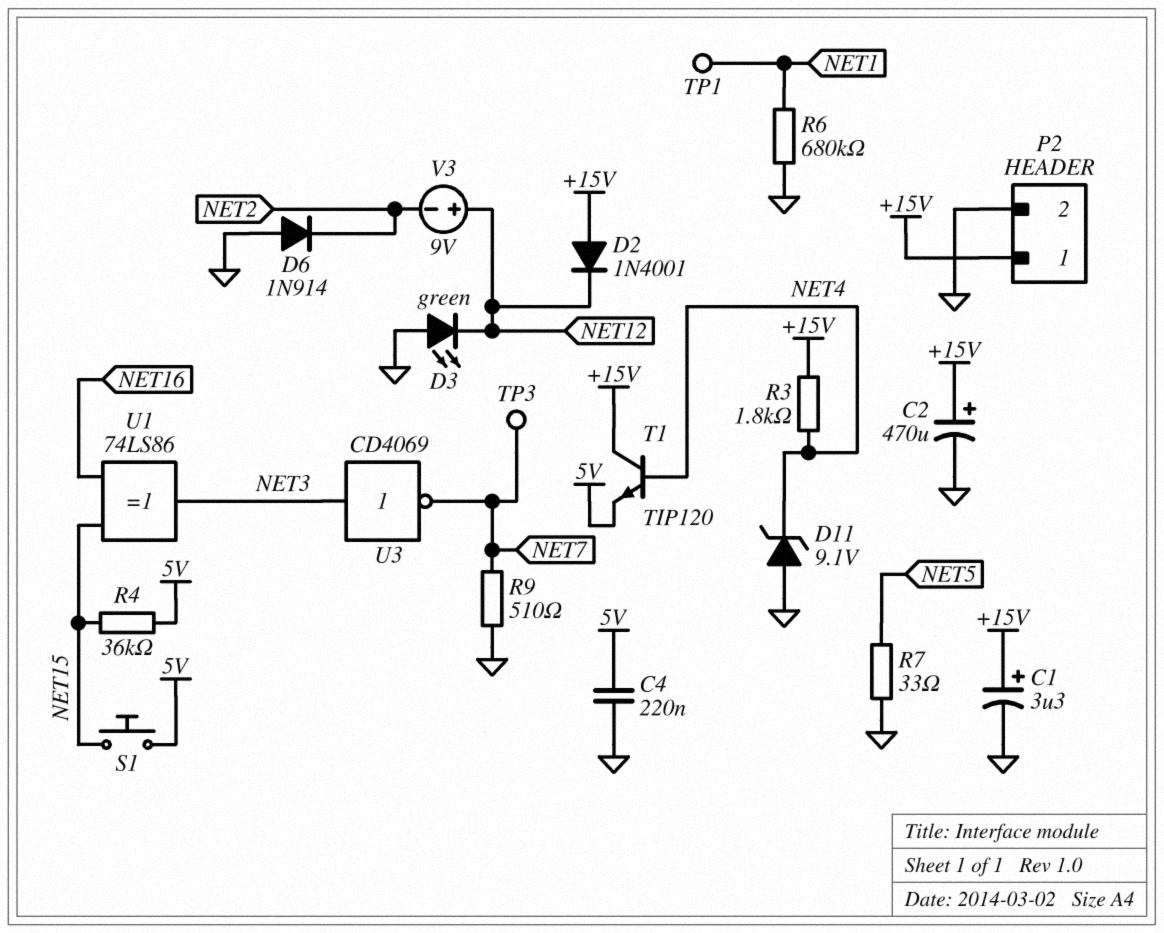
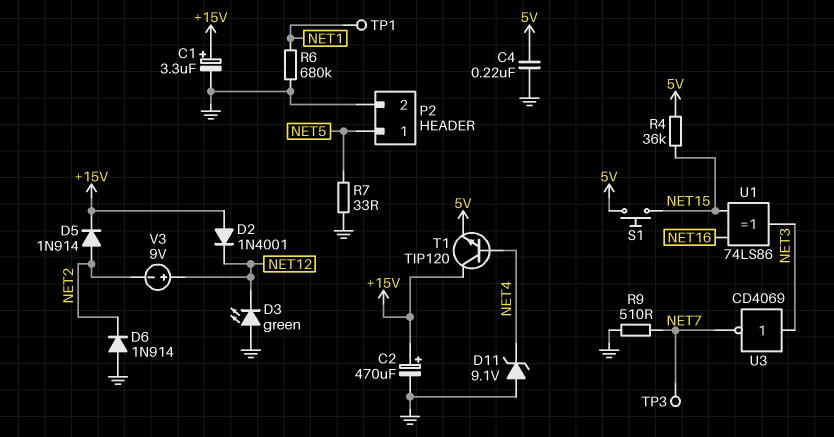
D5: none -> diode 1N914 (A NET2, K +15V)
P2 pin 1: +15V -> NET5
R3: 1.8k (+15V, NET4) -> none

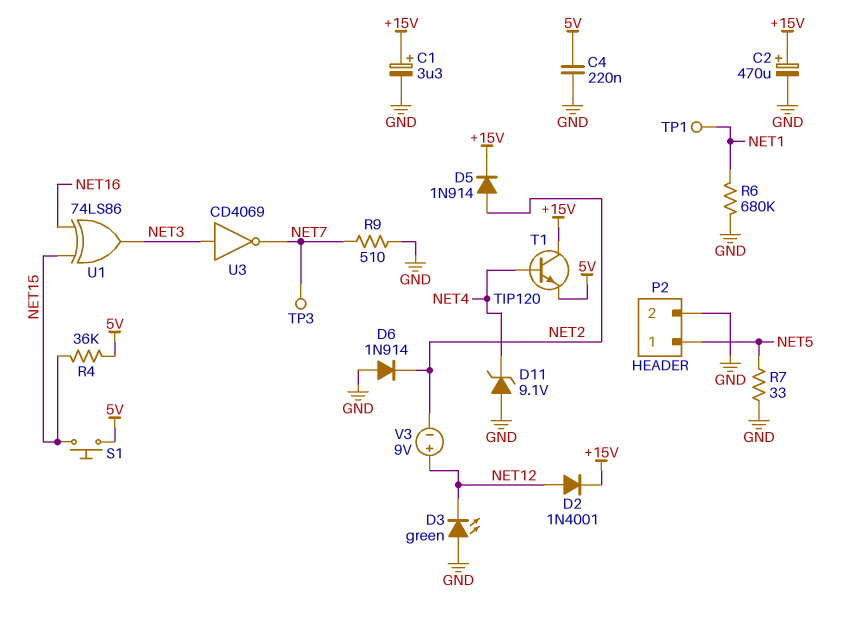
D2: diode 1N4001 (A +15V, K NET12) -> diode 1N4001 (A NET12, K +15V)

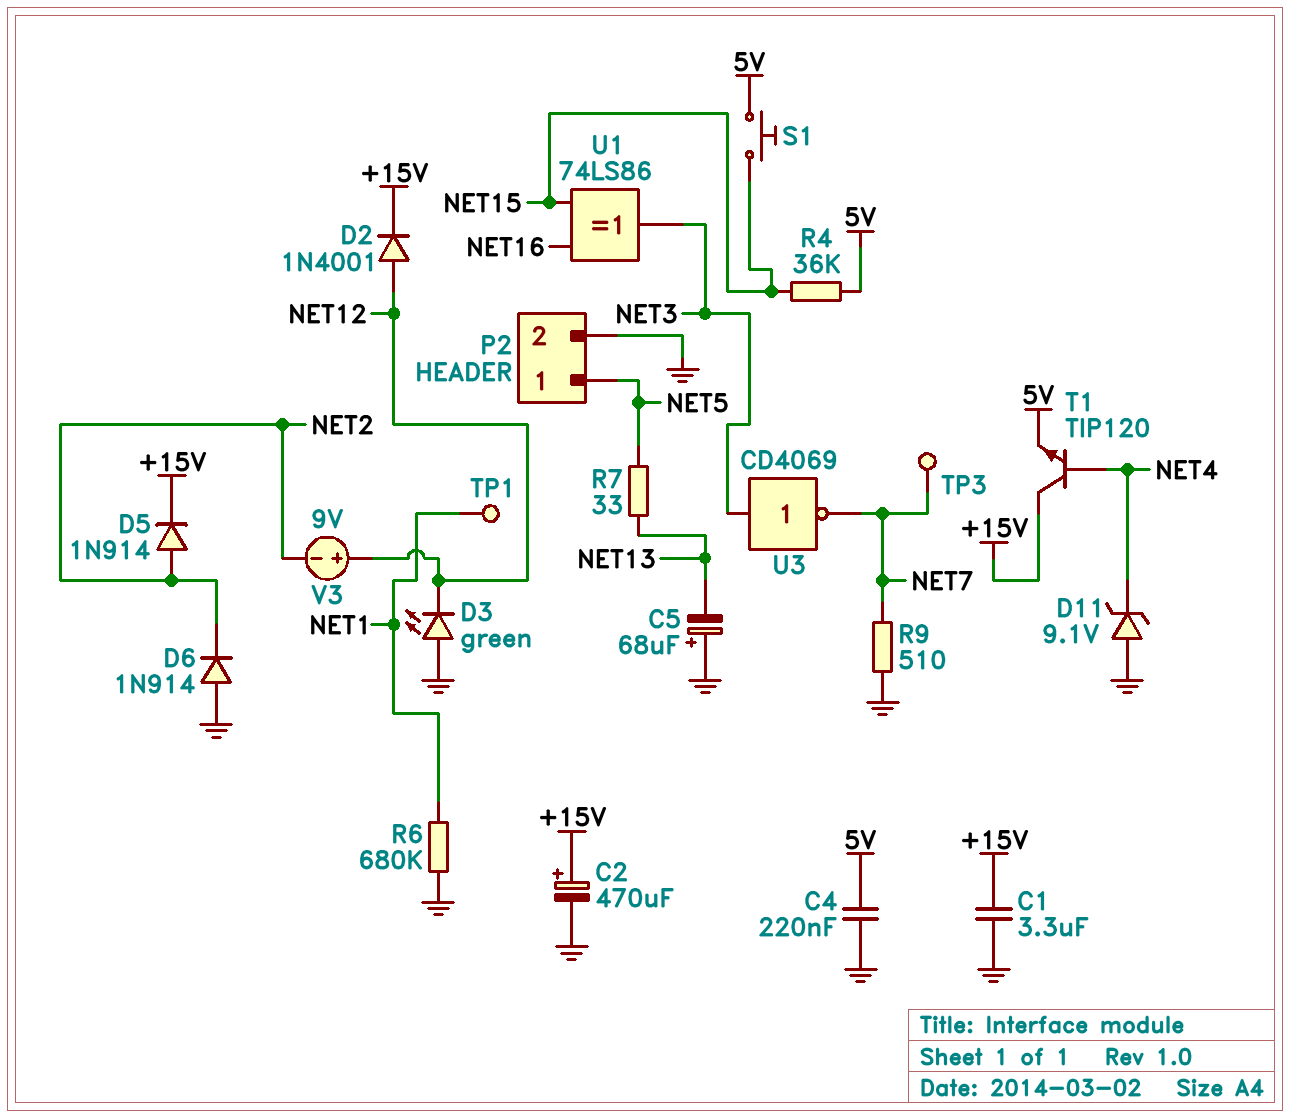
C1: 3.3uF (plus +15V, minus GND) -> 3.3uF (+15V, GND)
C5: none -> 68uF (plus GND, minus NET13)
R7: 33 (GND, NET5) -> 33 (NET5, NET13)

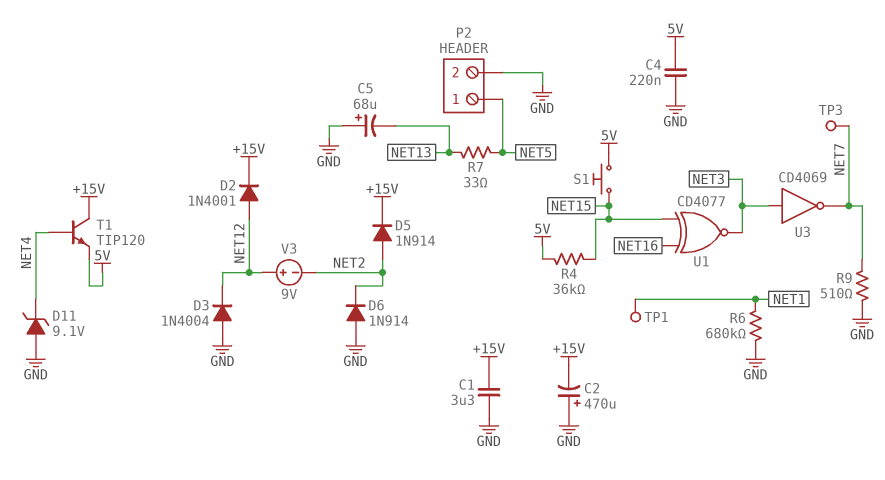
C2: 470uF (plus +15V, minus GND) -> 470uF (plus GND, minus +15V)
D3: LED green (A GND, K NET12) -> diode 1N4004 (A GND, K NET12)
U1: XOR 74LS86 (in NET15, in NET16, out NET3) -> XNOR CD4077 (in NET15, in NET16, out NET3)

